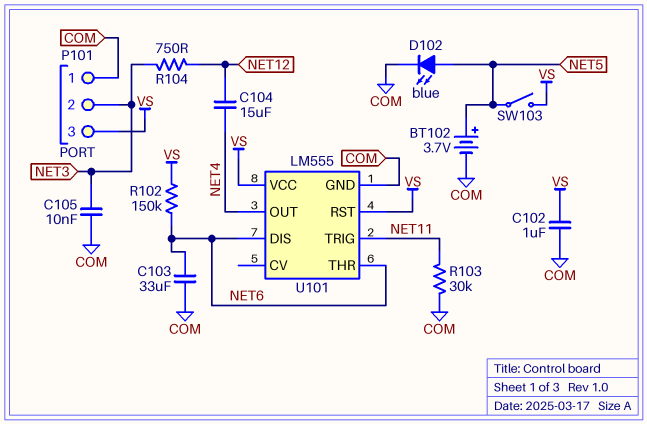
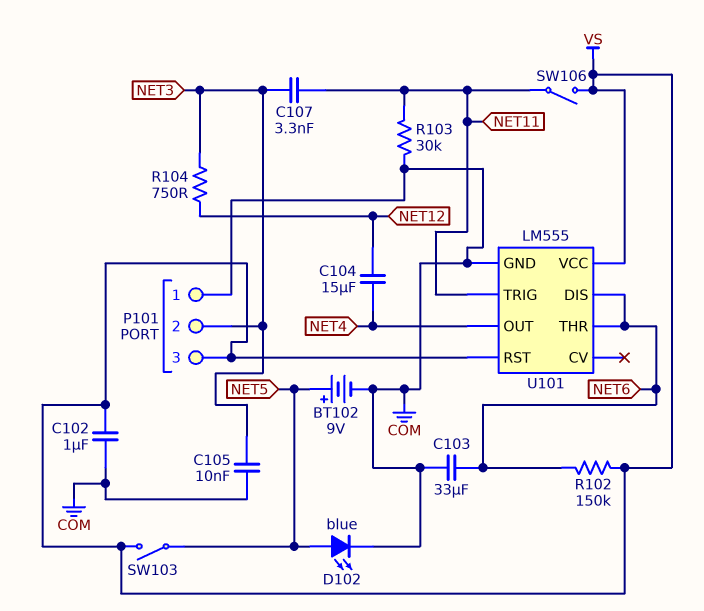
BT102: 3.7V (plus NET5, minus COM) -> 9V (plus NET5, minus COM)
C107: none -> 3.3nF (NET3, NET11)
SW106: none -> switch (NET11, VS)

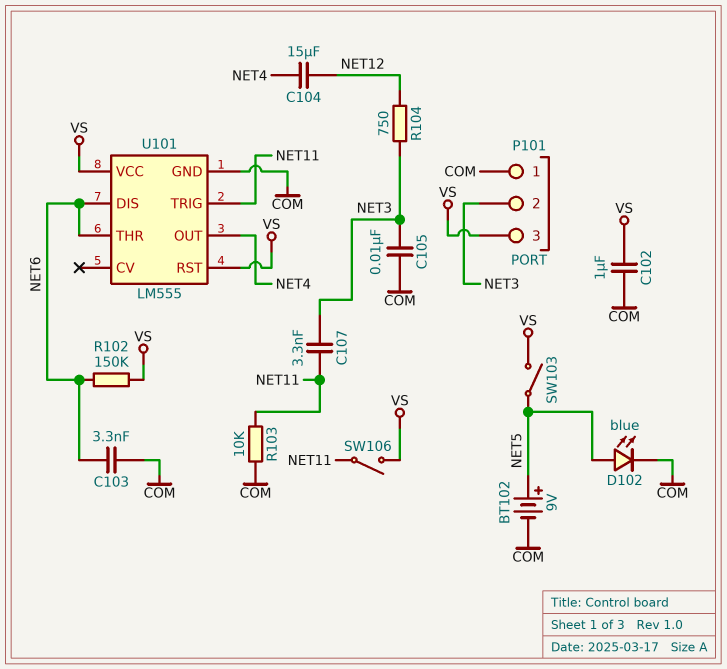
C103: 33uF (COM, NET6) -> 3.3nF (COM, NET6)
R103: 30k (COM, NET11) -> 10k (COM, NET11)

